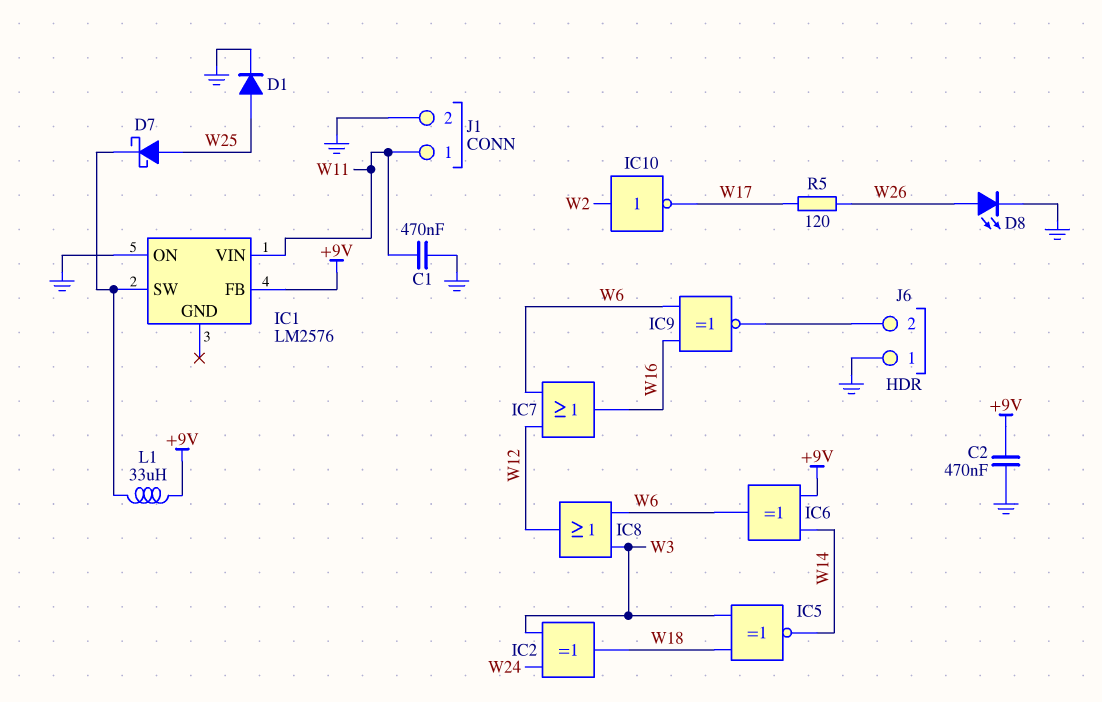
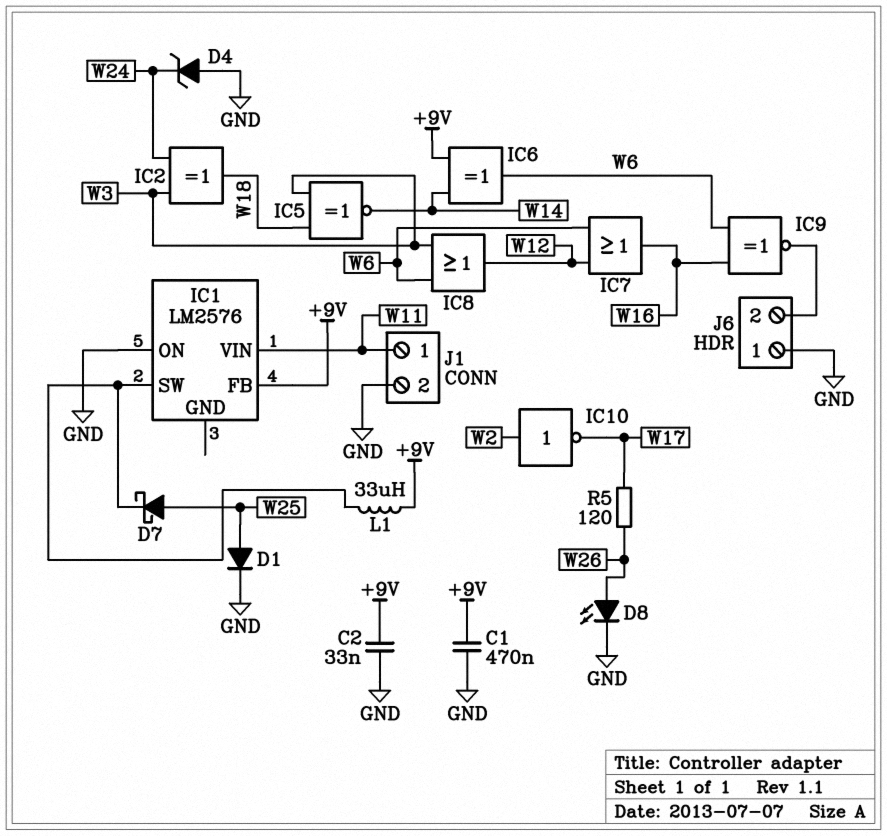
C1: 470nF (GND, W11) -> 470nF (+9V, GND)
C2: 470nF (+9V, GND) -> 33nF (+9V, GND)
D4: none -> zener (A GND, K W24)

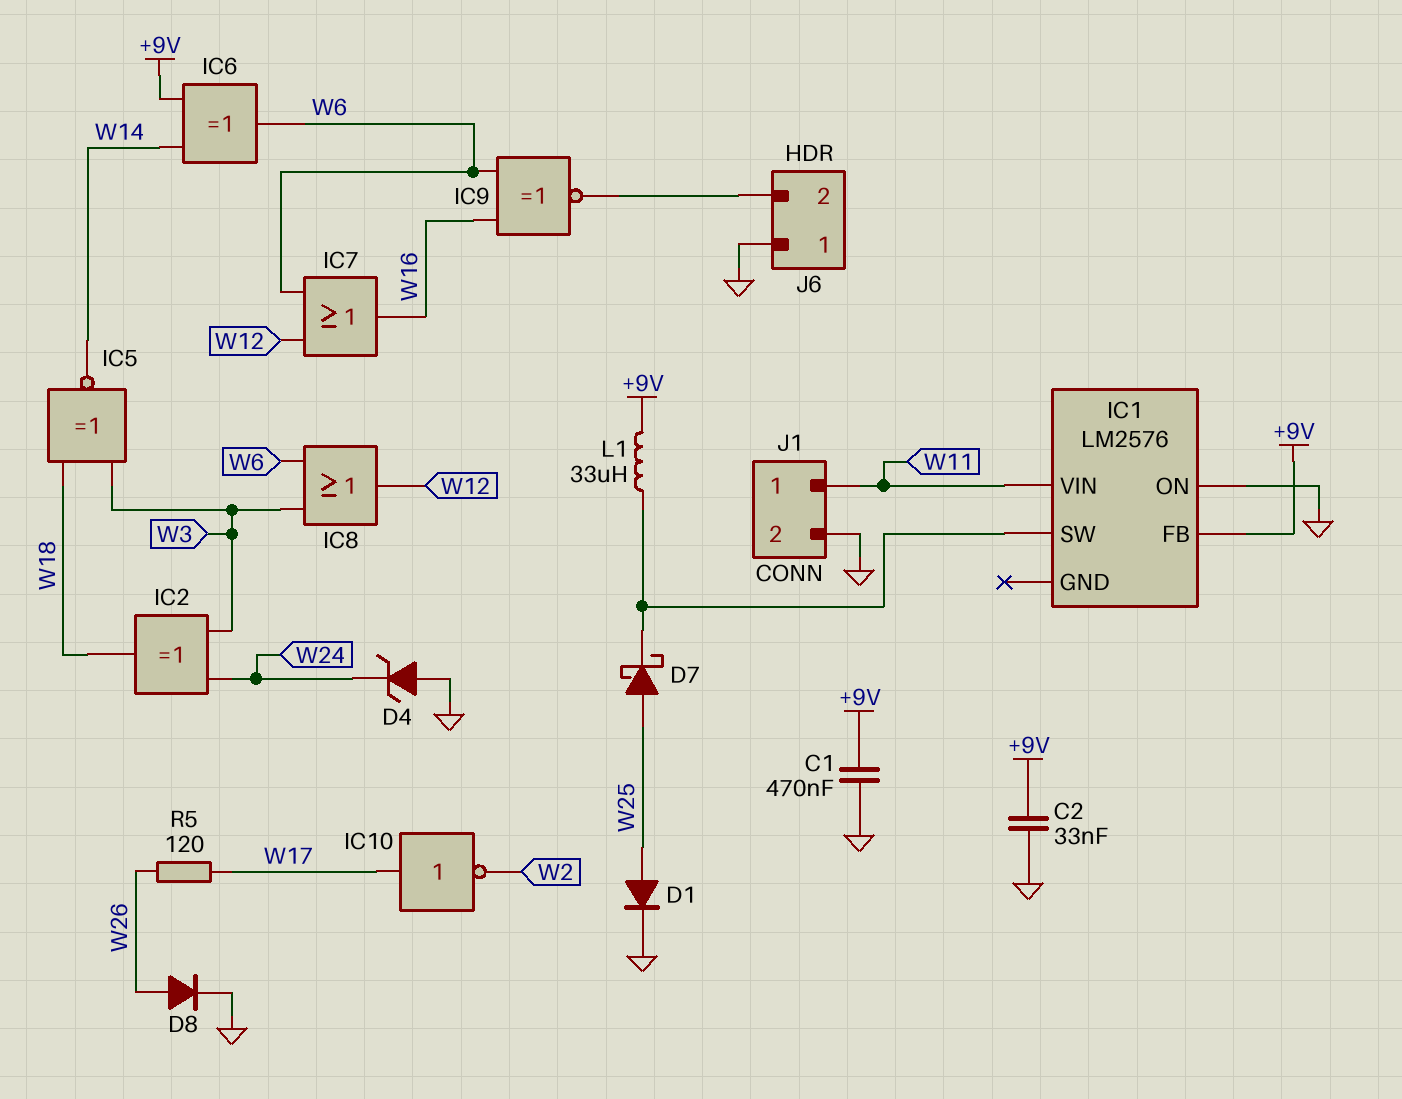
D8: LED (A W26, K GND) -> diode (A W26, K GND)
IC10: NOT (in W2, out W17) -> NOT (in W17, out W2)

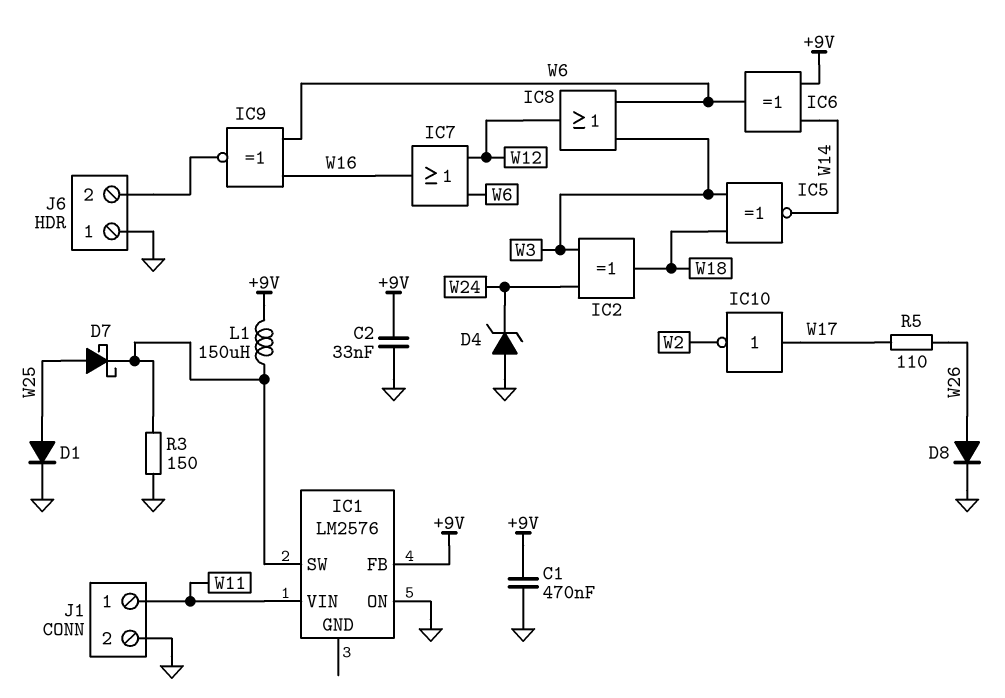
L1: 33uH (+9V, IC1/SW) -> 150uH (+9V, IC1/SW)
R3: none -> 150 (GND, IC1/SW)
R5: 120 (W17, W26) -> 110 (W17, W26)

